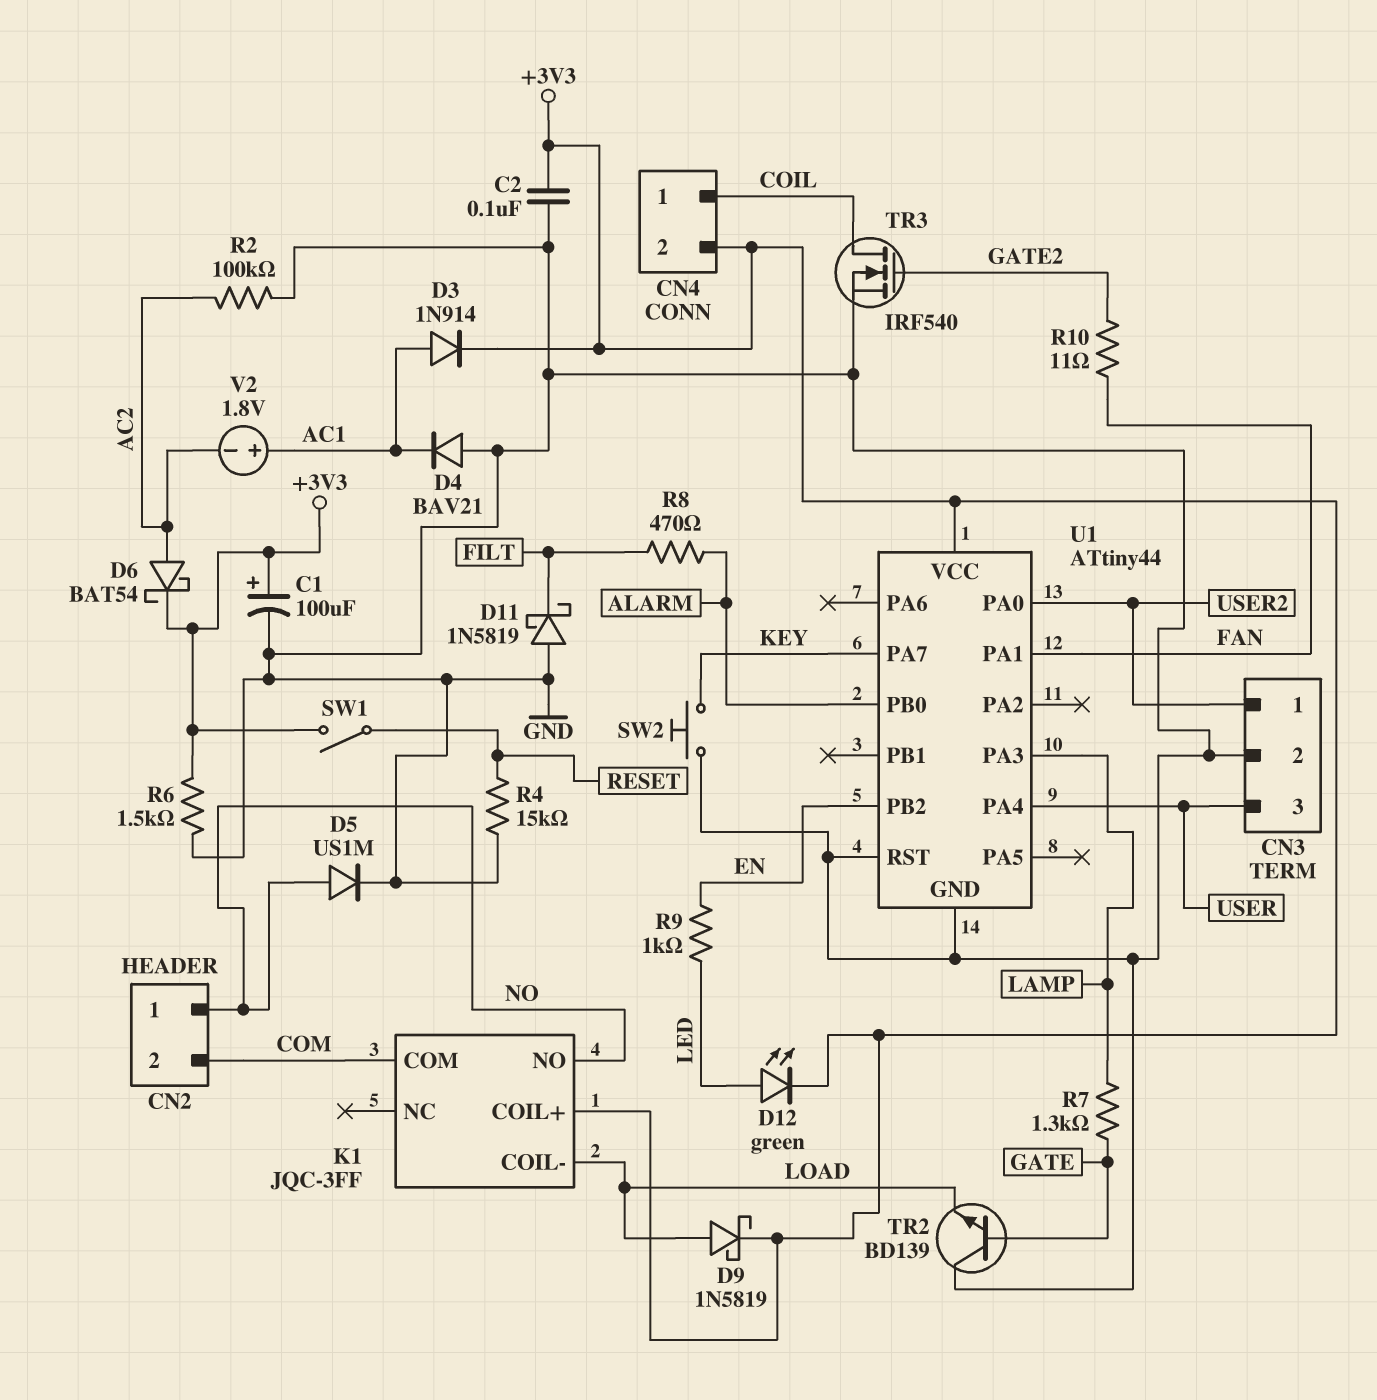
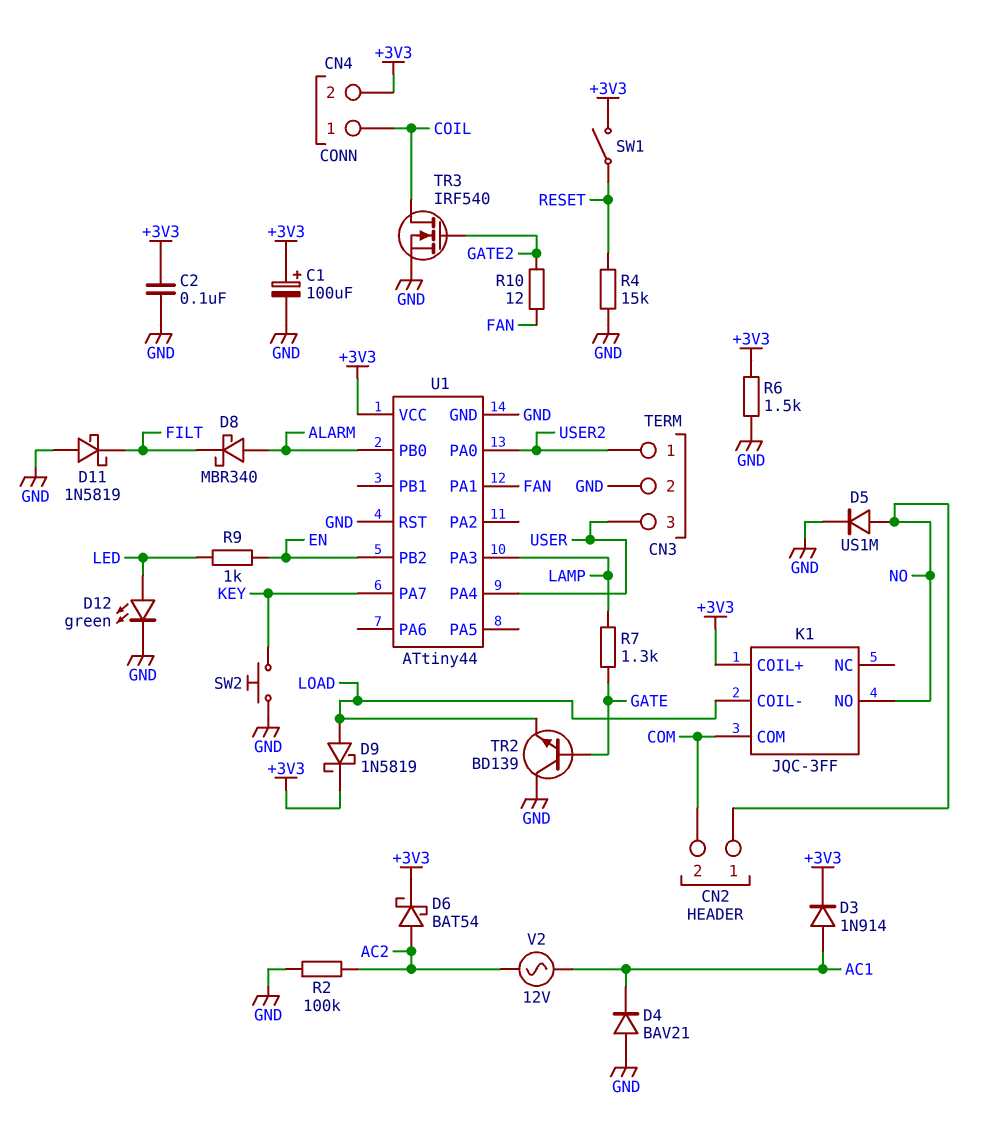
D8: none -> schottky MBR340 (A ALARM, K FILT)
D12: LED green (A LED, K +3V3) -> LED green (A LED, K GND)
R8: 470 (ALARM, FILT) -> none
R10: 11 (FAN, GATE2) -> 12 (FAN, GATE2)
V2: 1.8V (plus AC1, minus AC2) -> AC 12V (AC1, AC2)

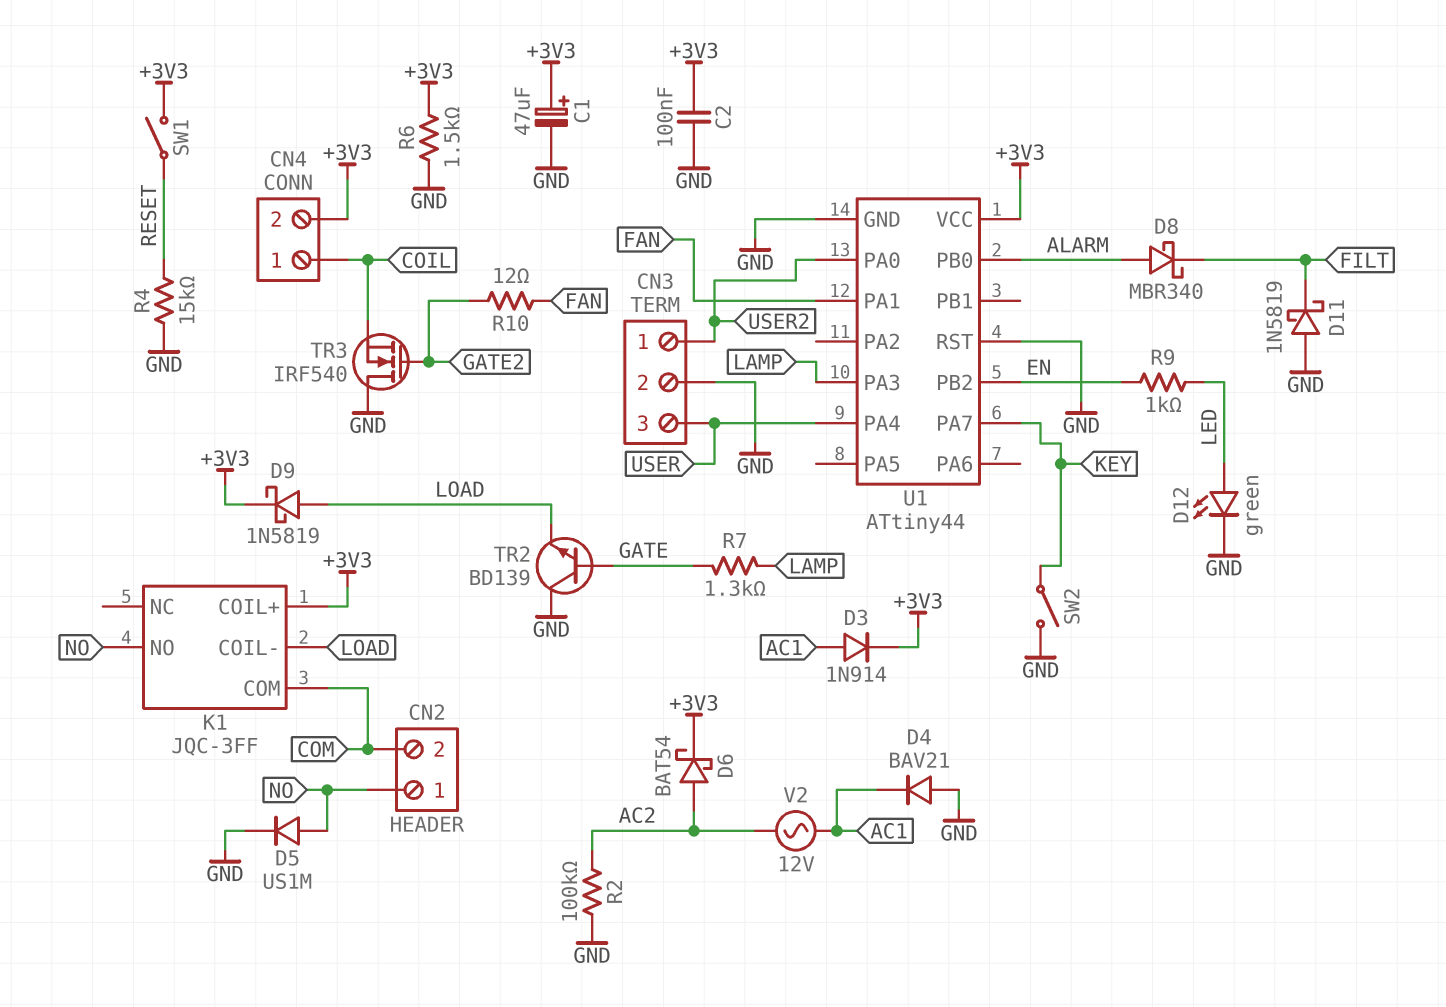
C1: 100uF (plus +3V3, minus GND) -> 47uF (plus +3V3, minus GND)
SW2: button (GND, KEY) -> switch (GND, KEY)
TR3: NMOS IRF540 (G GATE2, D COIL, S GND) -> NMOS IRF540 (G GATE2, D GND, S COIL)

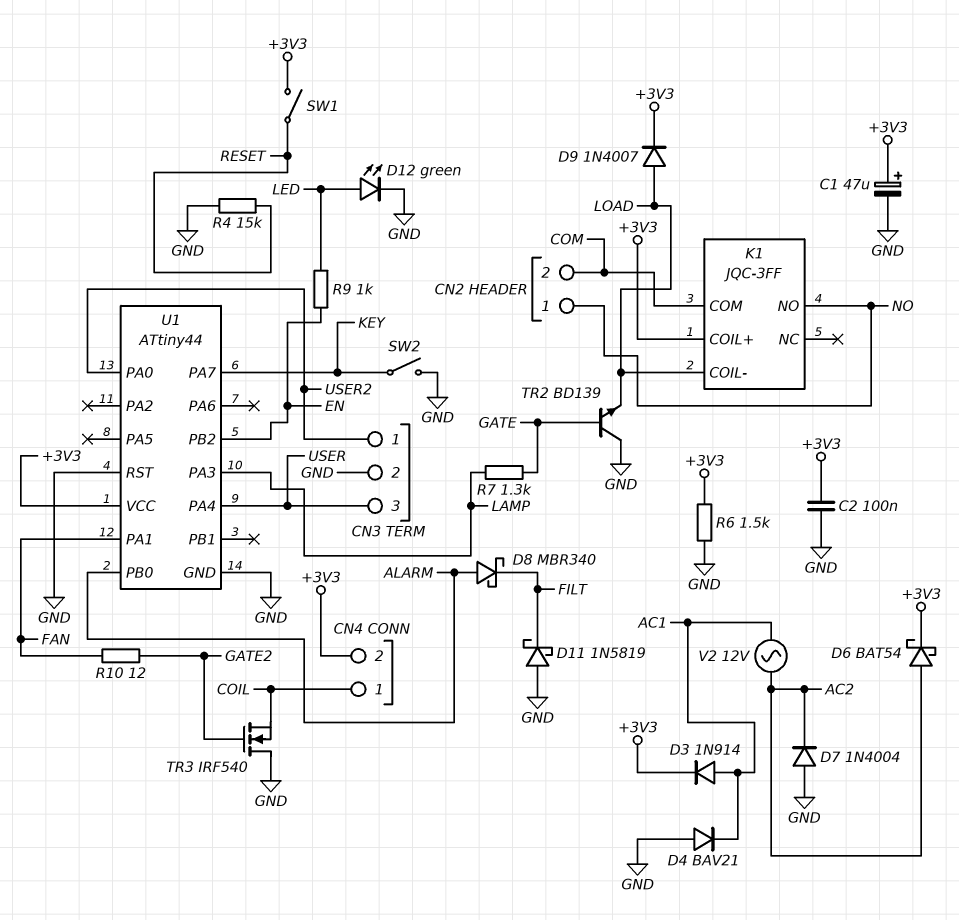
D5: diode US1M (A NO, K GND) -> none
D7: none -> diode 1N4004 (A GND, K AC2)
D9: schottky 1N5819 (A LOAD, K +3V3) -> diode 1N4007 (A LOAD, K +3V3)
R2: 100k (AC2, GND) -> none

